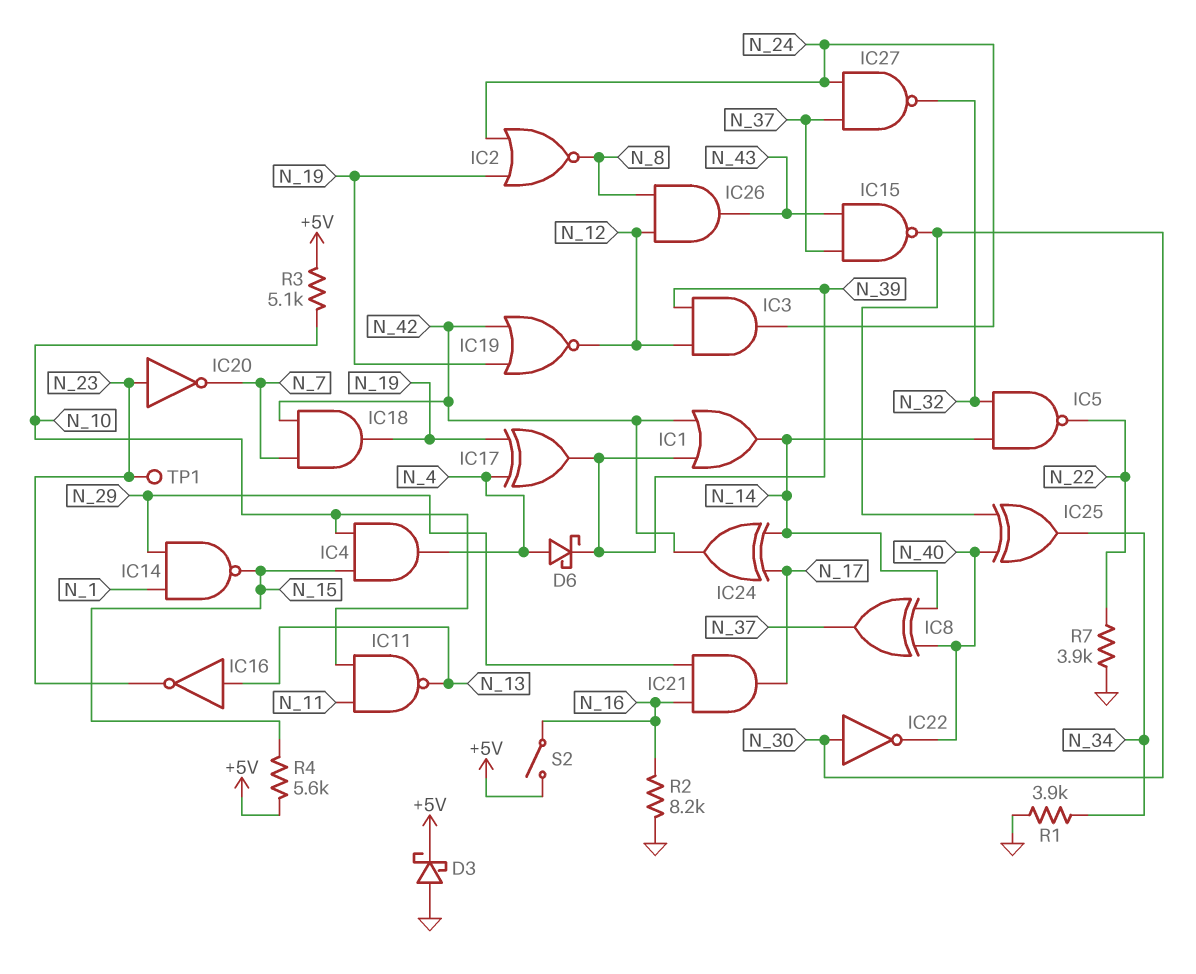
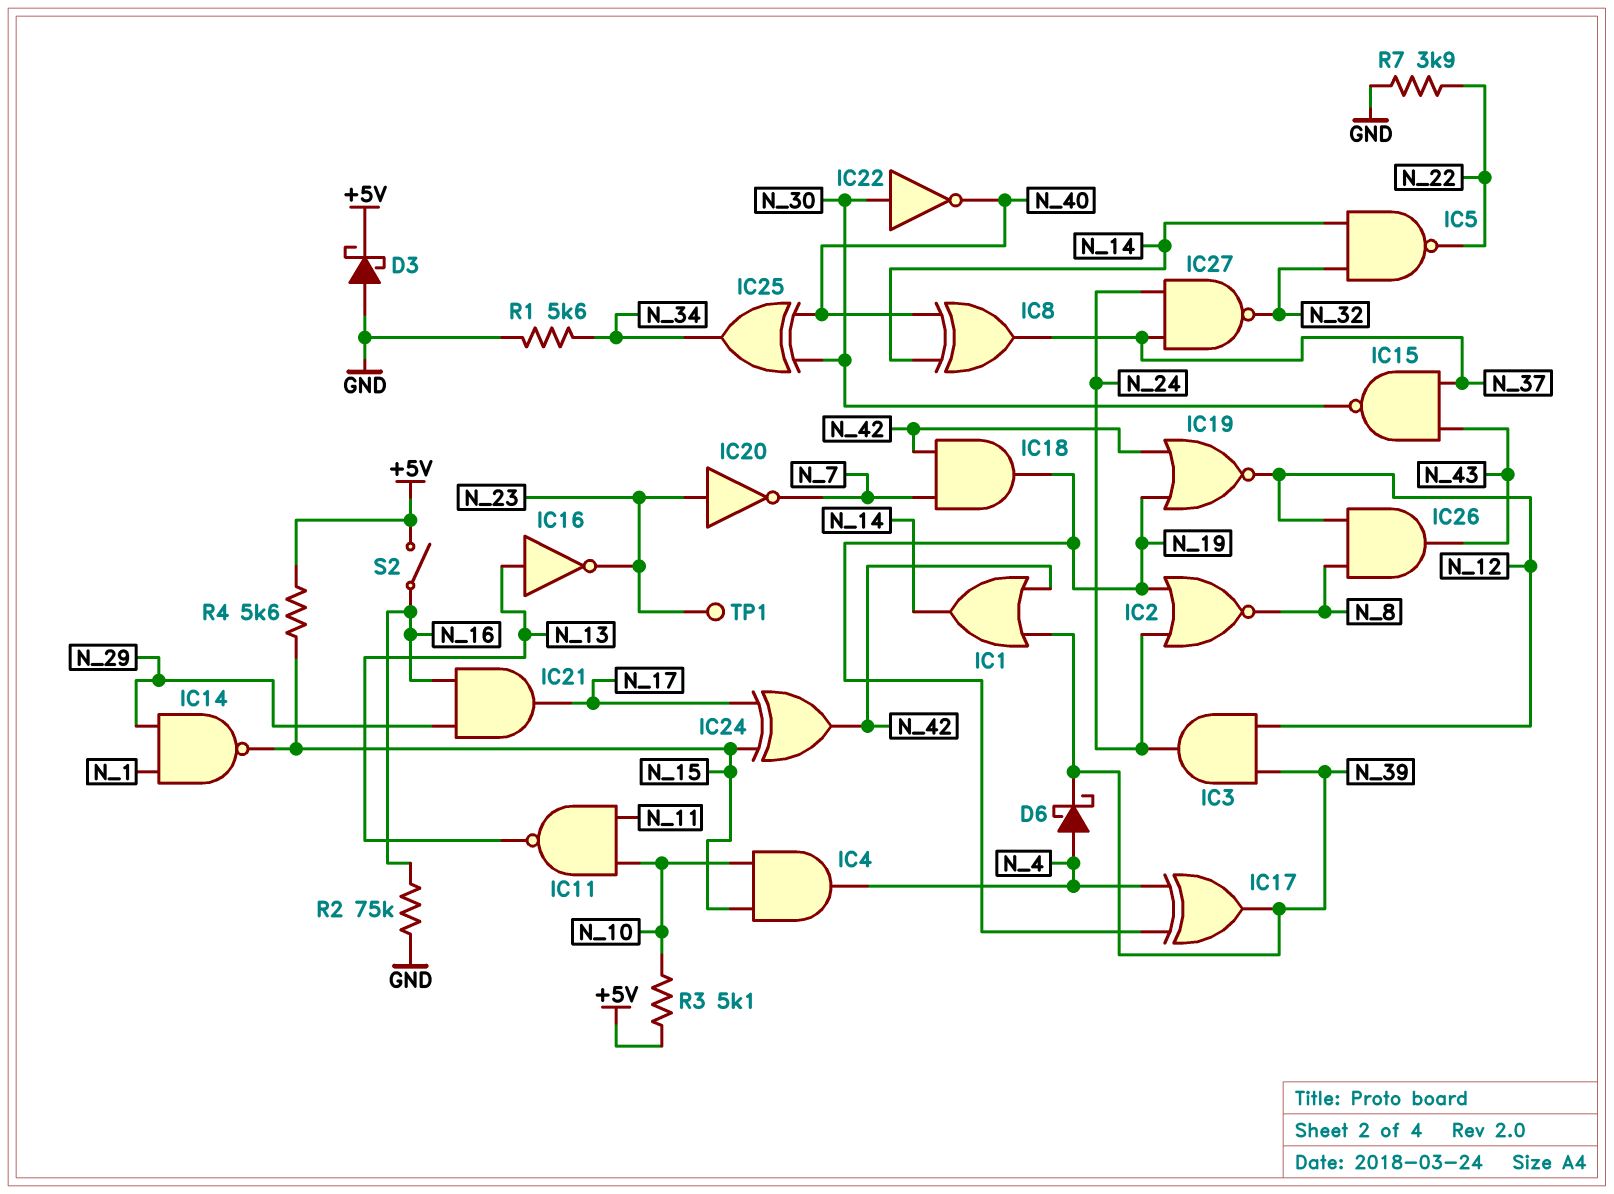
IC24: XOR (in N_14, in N_17, out N_42) -> XOR (in N_15, in N_17, out N_42)
R1: 3.9k (GND, N_34) -> 5.6k (GND, N_34)
R2: 8.2k (GND, N_16) -> 75k (GND, N_16)

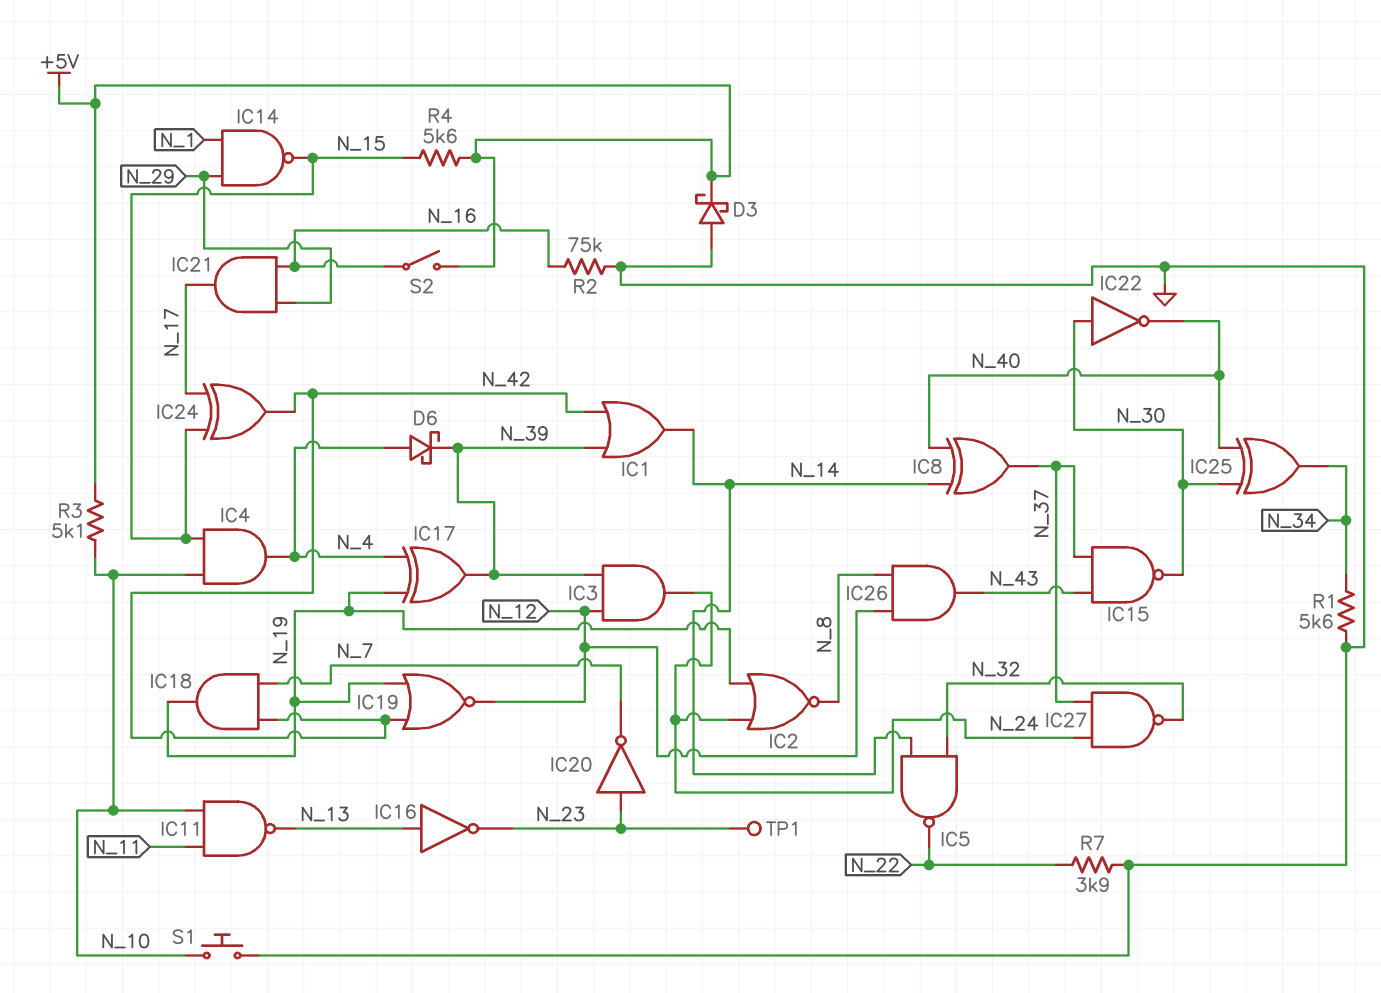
S1: none -> button (GND, N_10)

